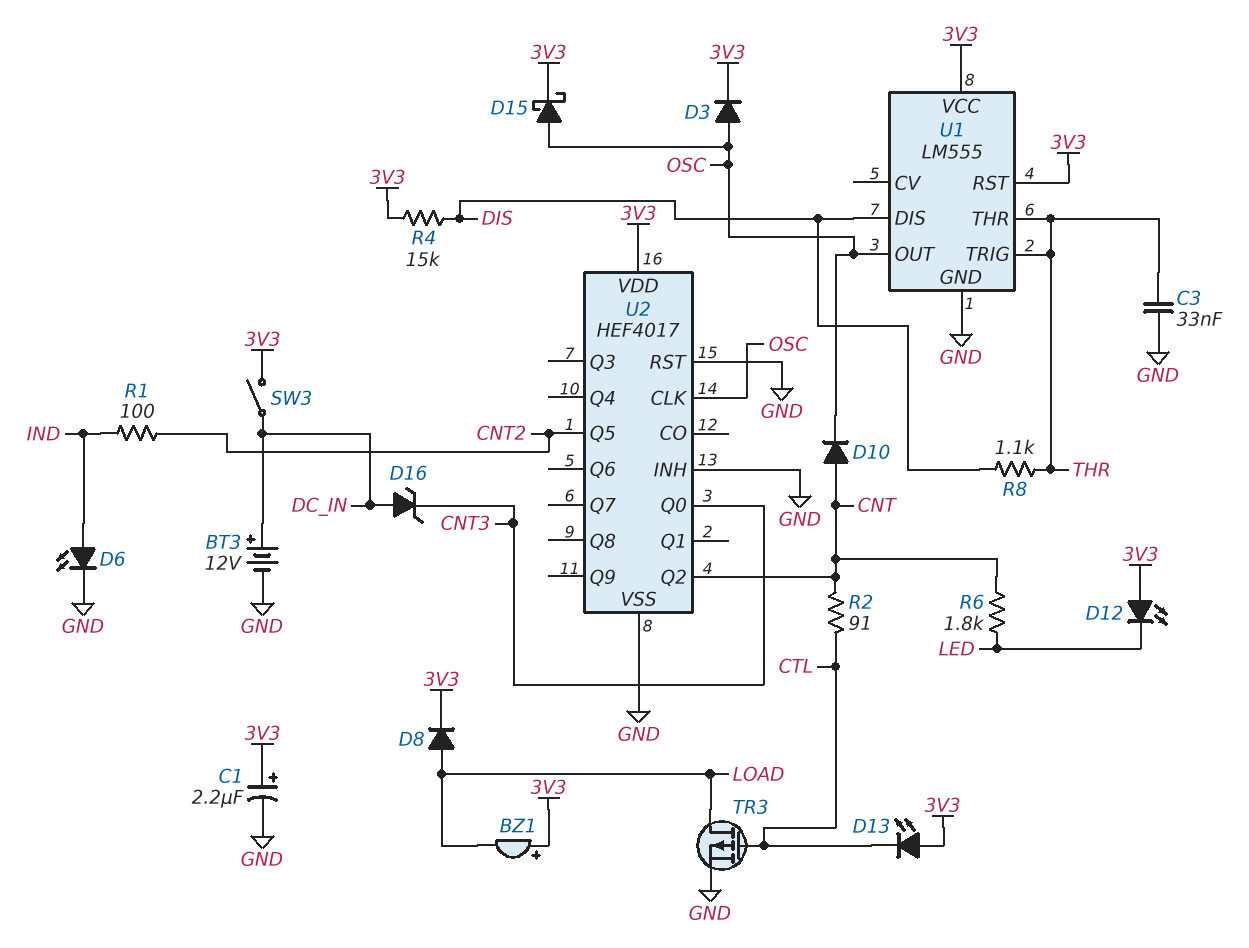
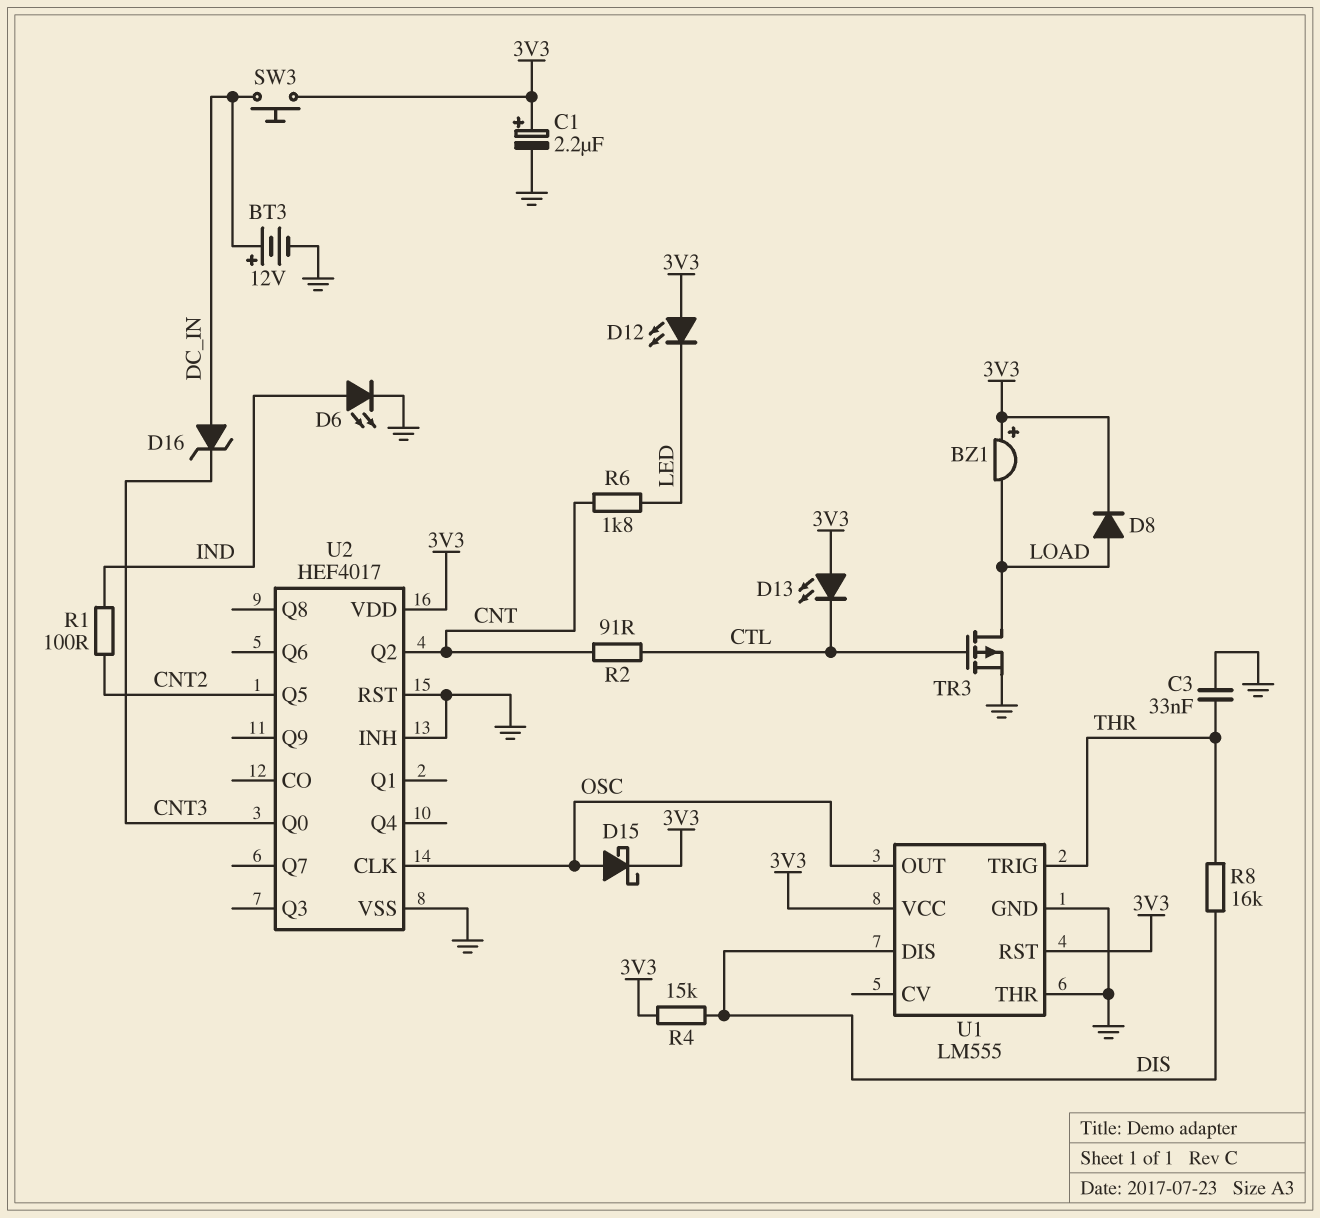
D3: diode (A OSC, K 3V3) -> none
D10: diode (A CNT, K OSC) -> none
R8: 1.1k (DIS, THR) -> 16k (DIS, THR)
SW3: switch (3V3, DC_IN) -> button (3V3, DC_IN)
U1 pin THR: THR -> GND

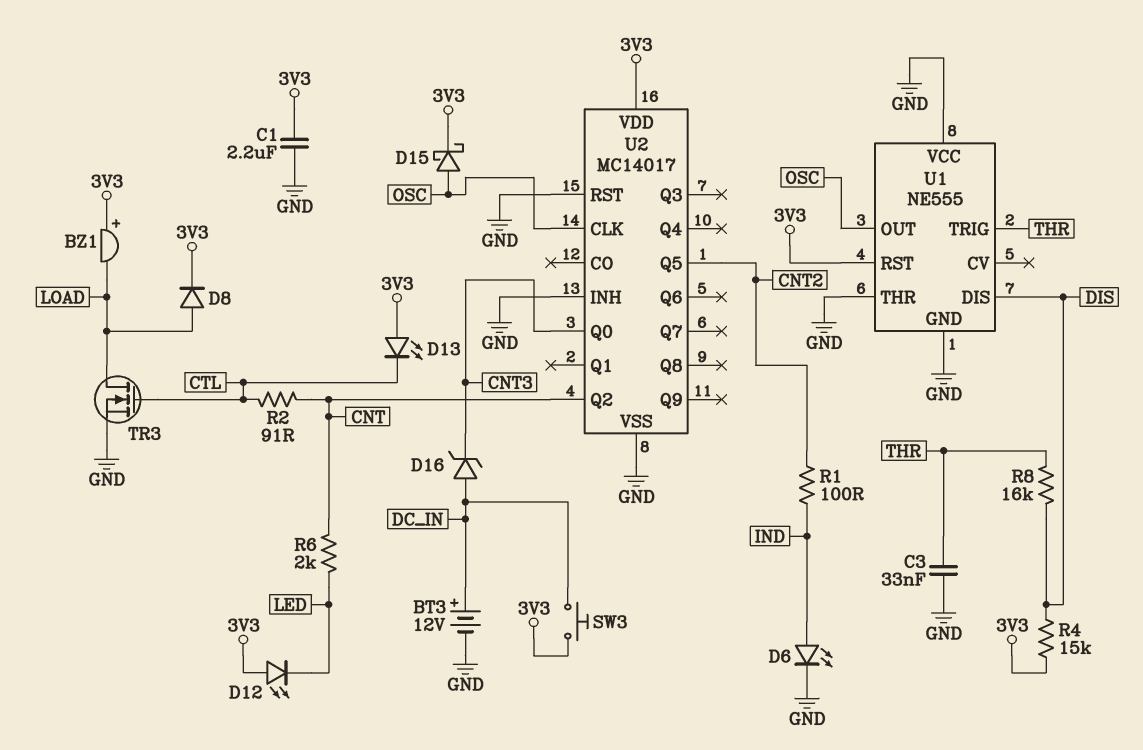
C1: 2.2uF (plus 3V3, minus GND) -> 2.2uF (3V3, GND)
R6: 1.8k (CNT, LED) -> 2k (CNT, LED)
TR3: PMOS (G CTL, D LOAD, S GND) -> NMOS (G CTL, D LOAD, S GND)
U1: LM555 -> NE555
U1 pin VCC: 3V3 -> GND
U2: HEF4017 -> MC14017

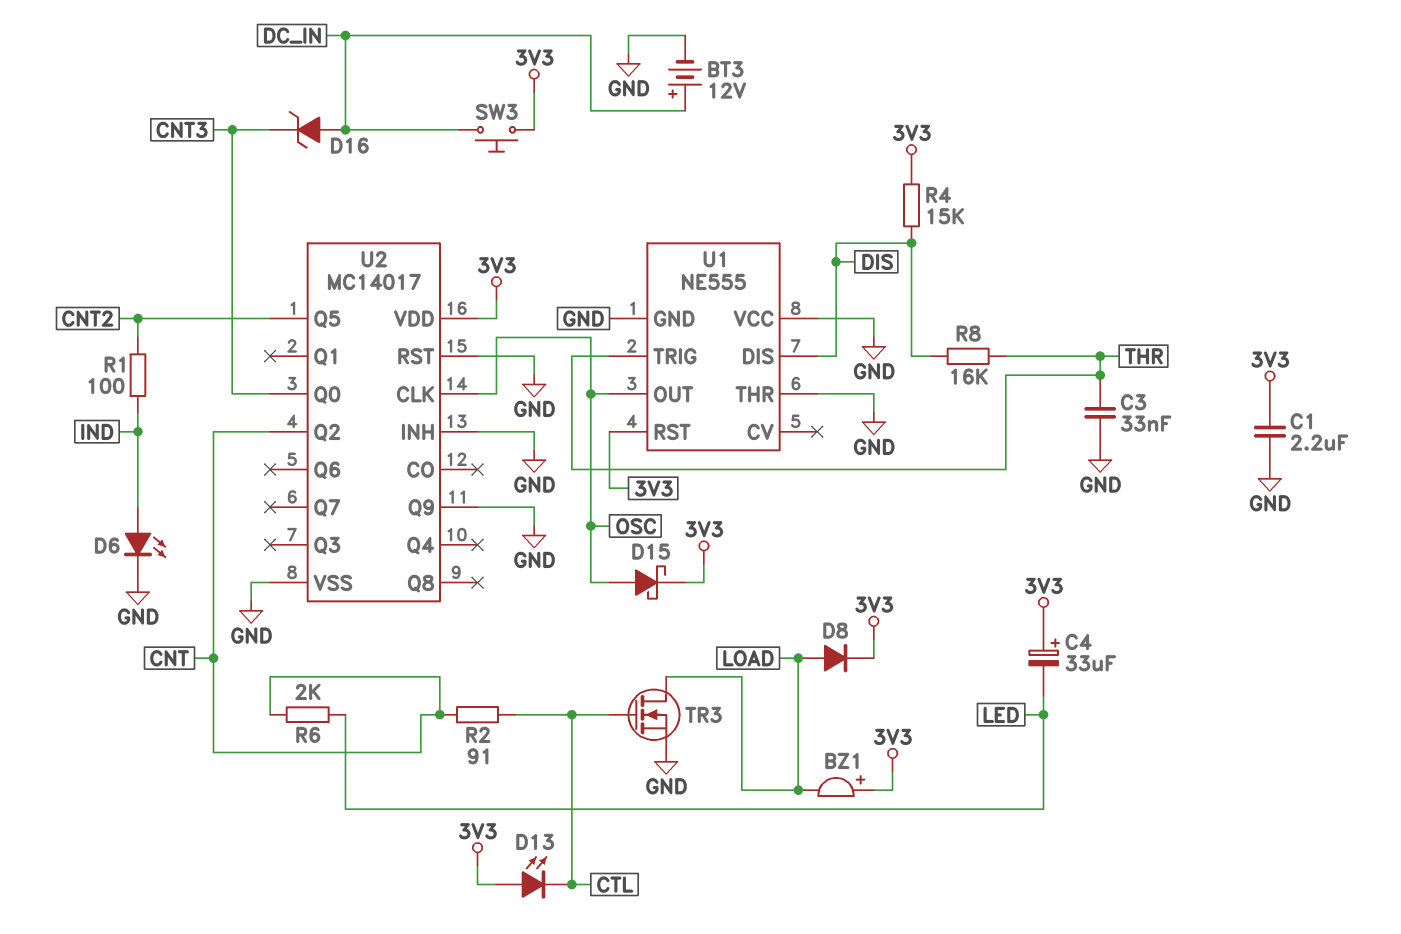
C4: none -> 33uF (plus 3V3, minus LED)
D12: LED (A 3V3, K LED) -> none
U2 pin Q9: none -> GND

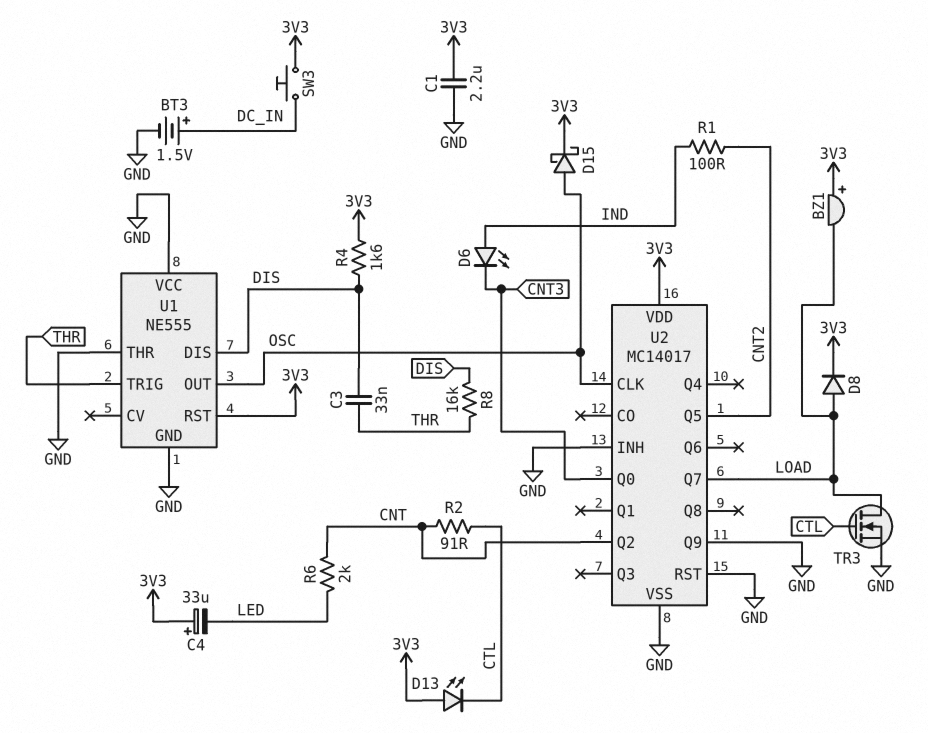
BT3: 12V (plus DC_IN, minus GND) -> 1.5V (plus DC_IN, minus GND)
C3: 33nF (GND, THR) -> 33nF (DIS, THR)
D6: LED (A IND, K GND) -> LED (A IND, K CNT3)
D16: zener (A DC_IN, K CNT3) -> none
R4: 15k (3V3, DIS) -> 1.6k (3V3, DIS)
U2 pin Q7: none -> LOAD

